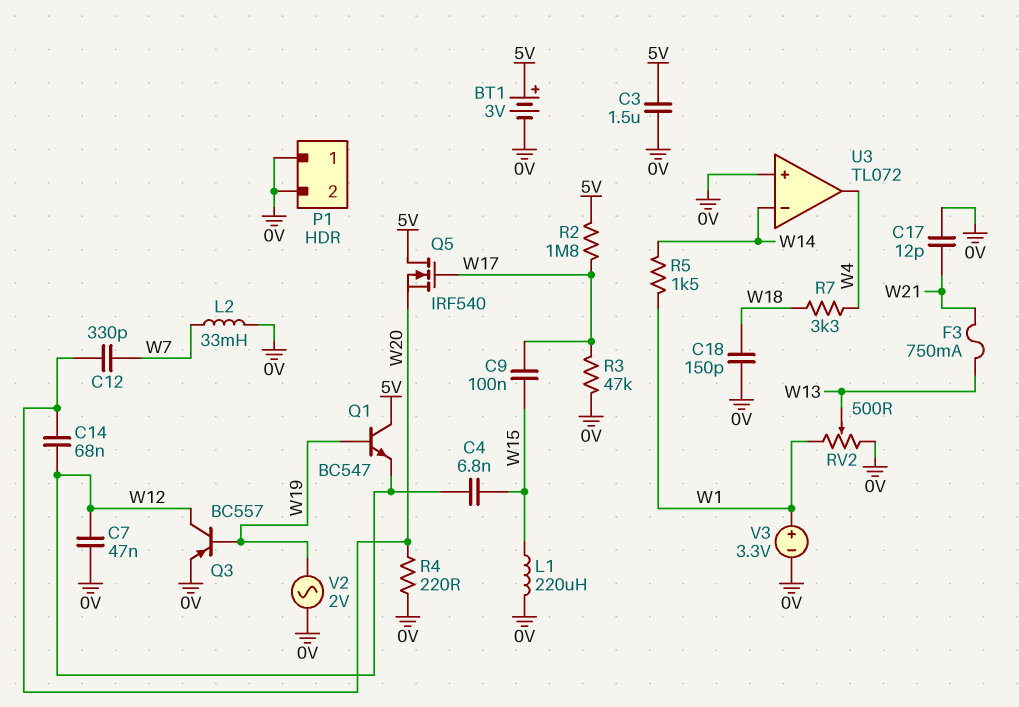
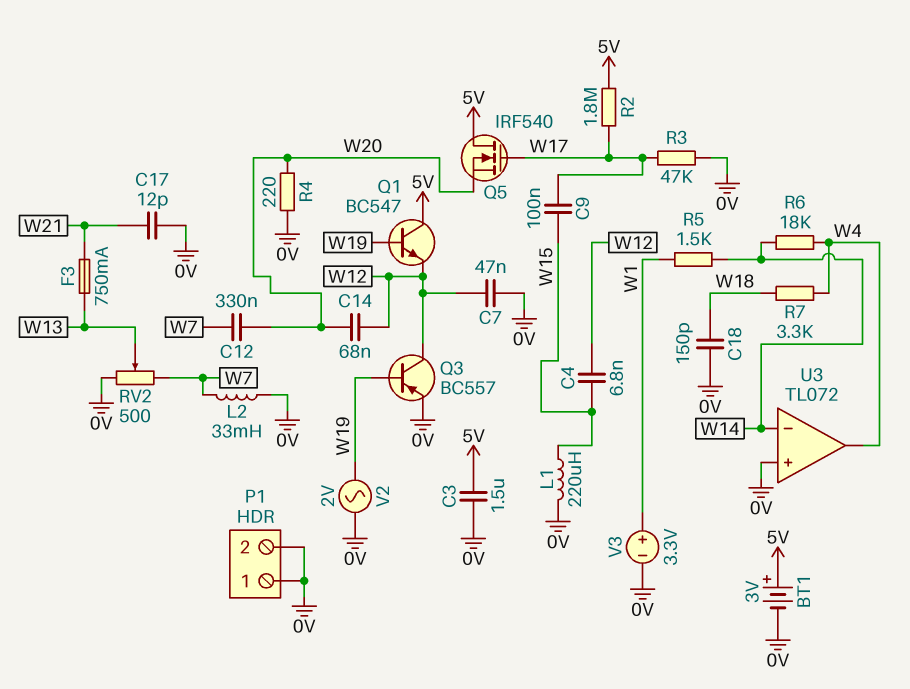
C12: 330pF (W7, W20) -> 330nF (W7, W20)
R6: none -> 18k (W4, W14)
RV2: 500 (0V, W1, wiper W13) -> 500 (0V, W7, wiper W13)

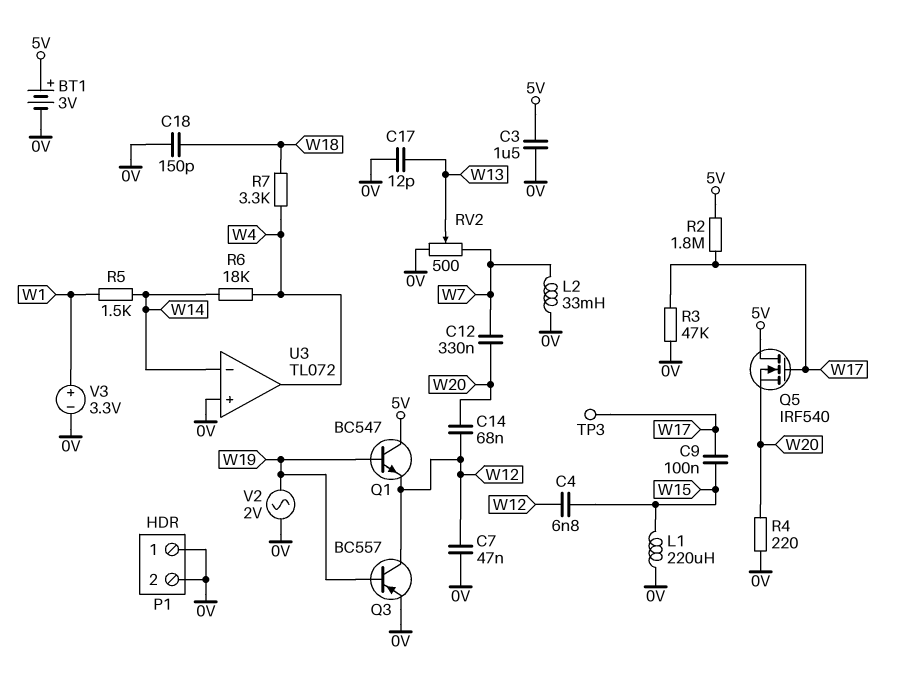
C17: 12pF (0V, W21) -> 12pF (0V, W13)
F3: 750mA (W13, W21) -> none
TP3: none -> test point (W17)

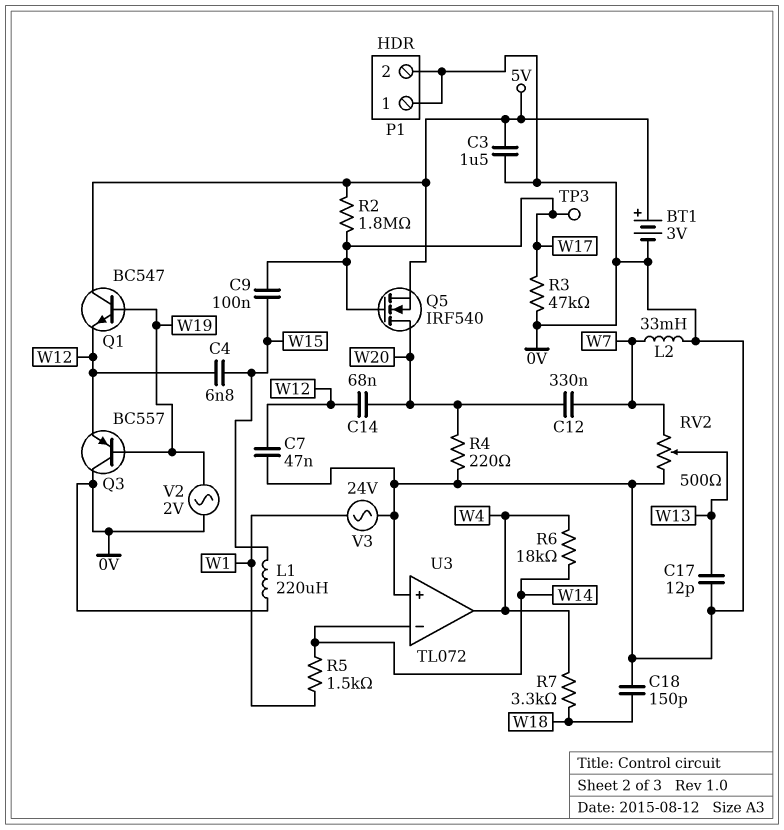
Q3: PNP BC557 (B W19, C W12, E 0V) -> PNP BC557 (B W19, C 0V, E W12)
Q5: NMOS IRF540 (G W17, D 5V, S W20) -> NMOS IRF540 (G W17, D W20, S 5V)
V3: 3.3V (plus W1, minus 0V) -> AC 24V (0V, W1)

